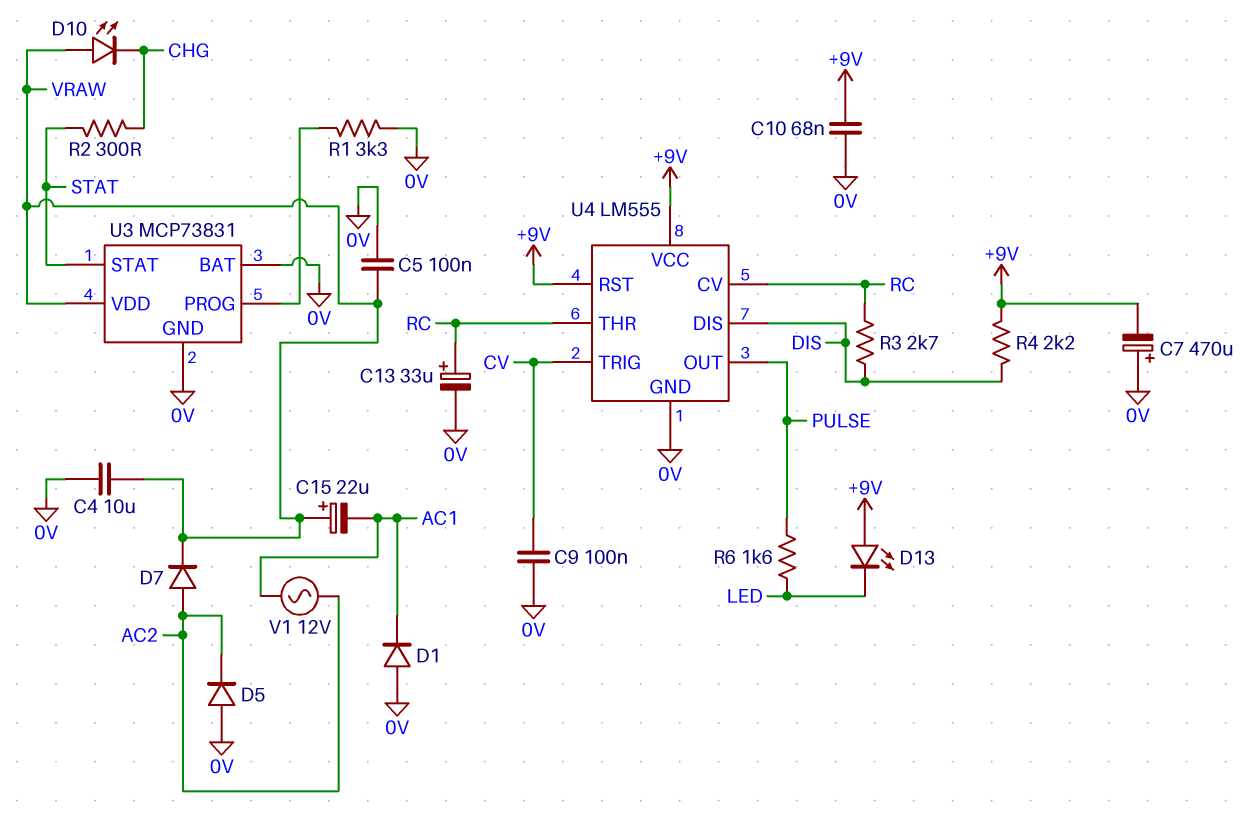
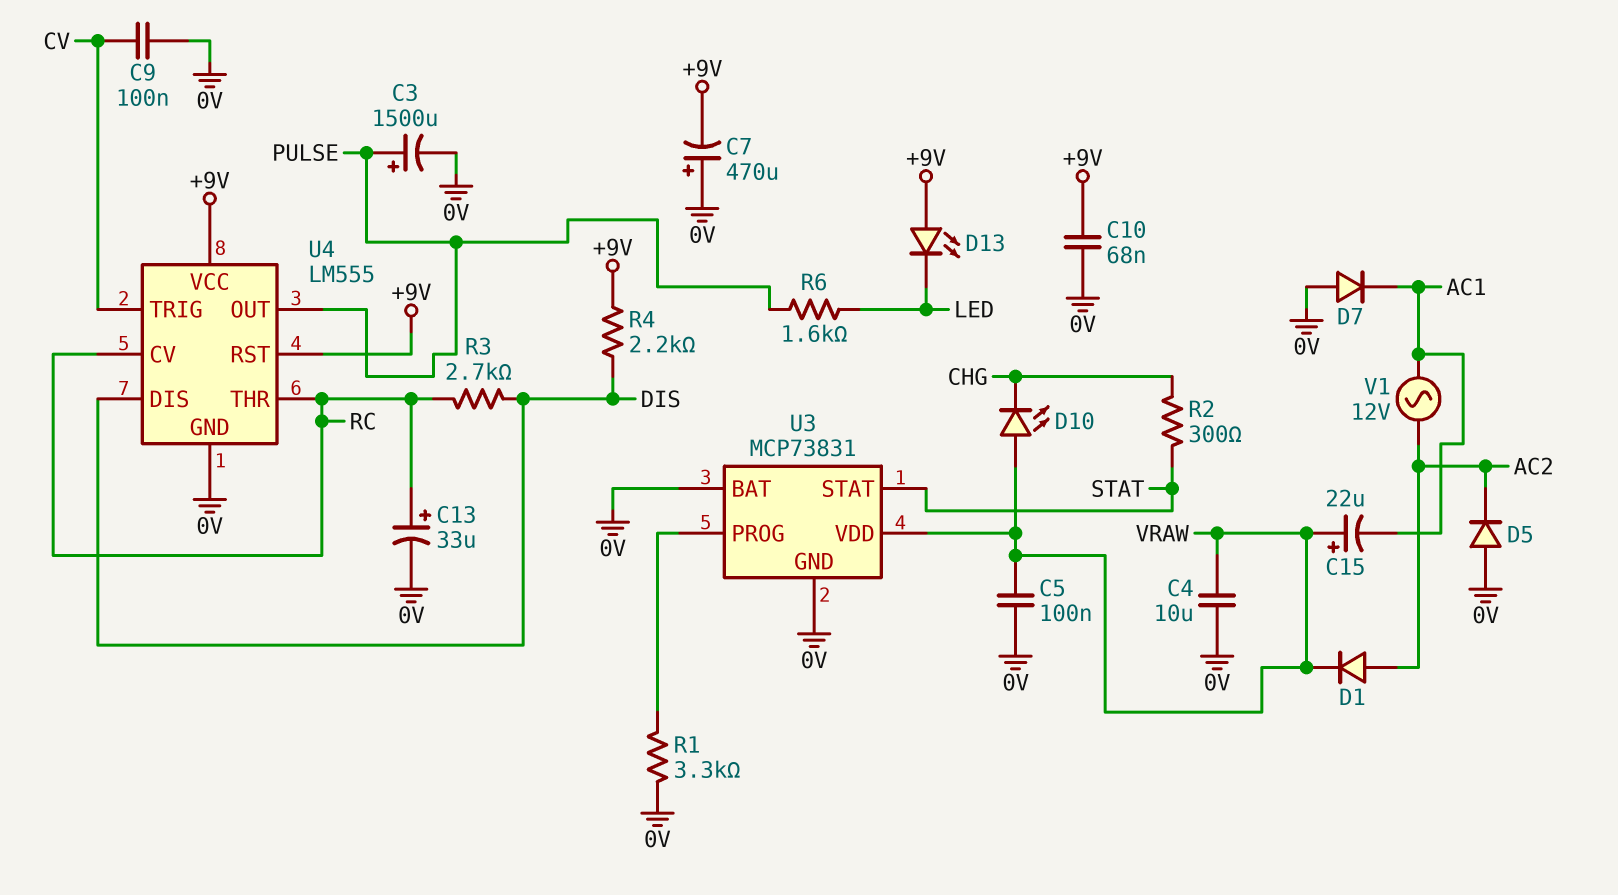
C3: none -> 1500uF (plus PULSE, minus 0V)
D1: diode (A 0V, K AC1) -> diode (A AC2, K VRAW)
D7: diode (A AC2, K VRAW) -> diode (A 0V, K AC1)

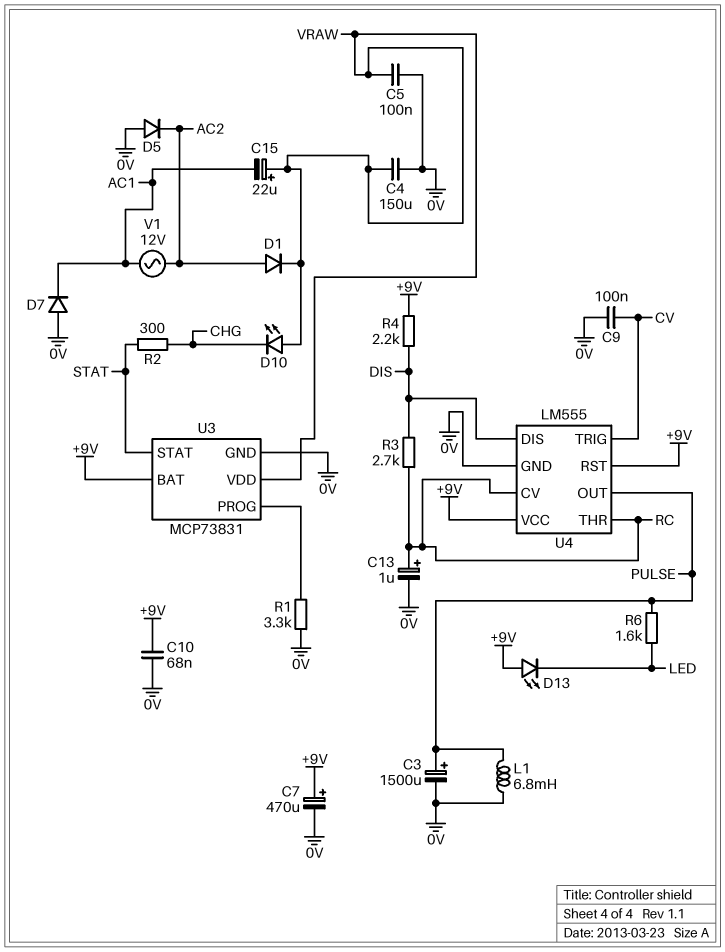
C4: 10uF (0V, VRAW) -> 150uF (0V, VRAW)
C7: 470uF (plus 0V, minus +9V) -> 470uF (plus +9V, minus 0V)
C13: 33uF (plus RC, minus 0V) -> 1uF (plus RC, minus 0V)
L1: none -> 6.8mH (0V, PULSE)
U3 pin BAT: 0V -> +9V

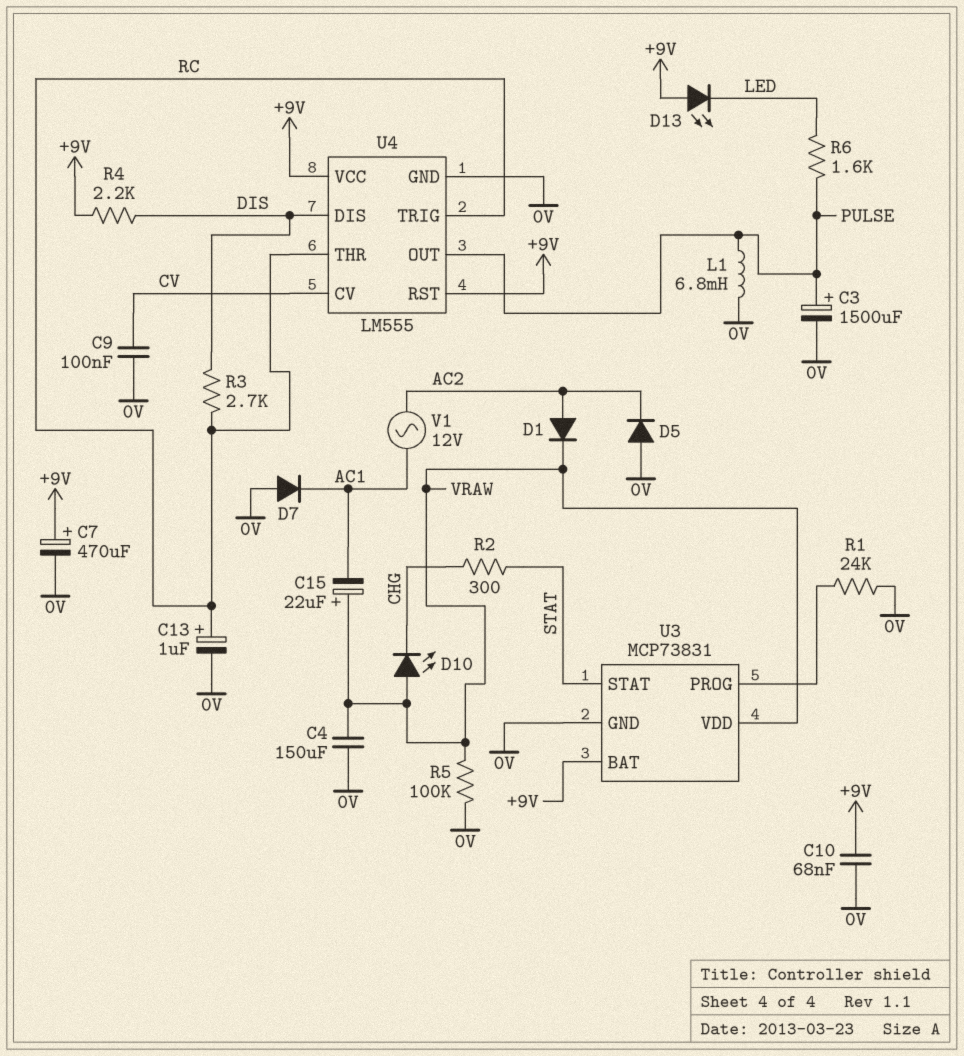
C5: 100nF (0V, VRAW) -> none
R1: 3.3k (0V, U3/PROG) -> 24k (0V, U3/PROG)
R5: none -> 100k (0V, VRAW)
U4 pin CV: RC -> CV
U4 pin TRIG: CV -> RC

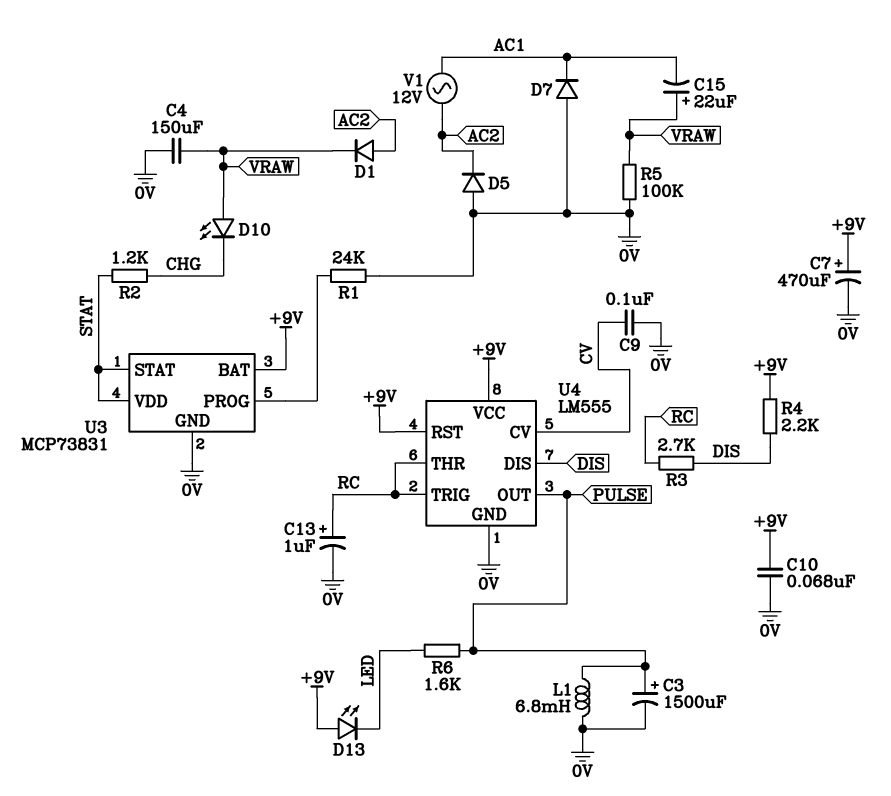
R2: 300 (CHG, STAT) -> 1.2k (CHG, STAT)
U3 pin VDD: VRAW -> STAT

